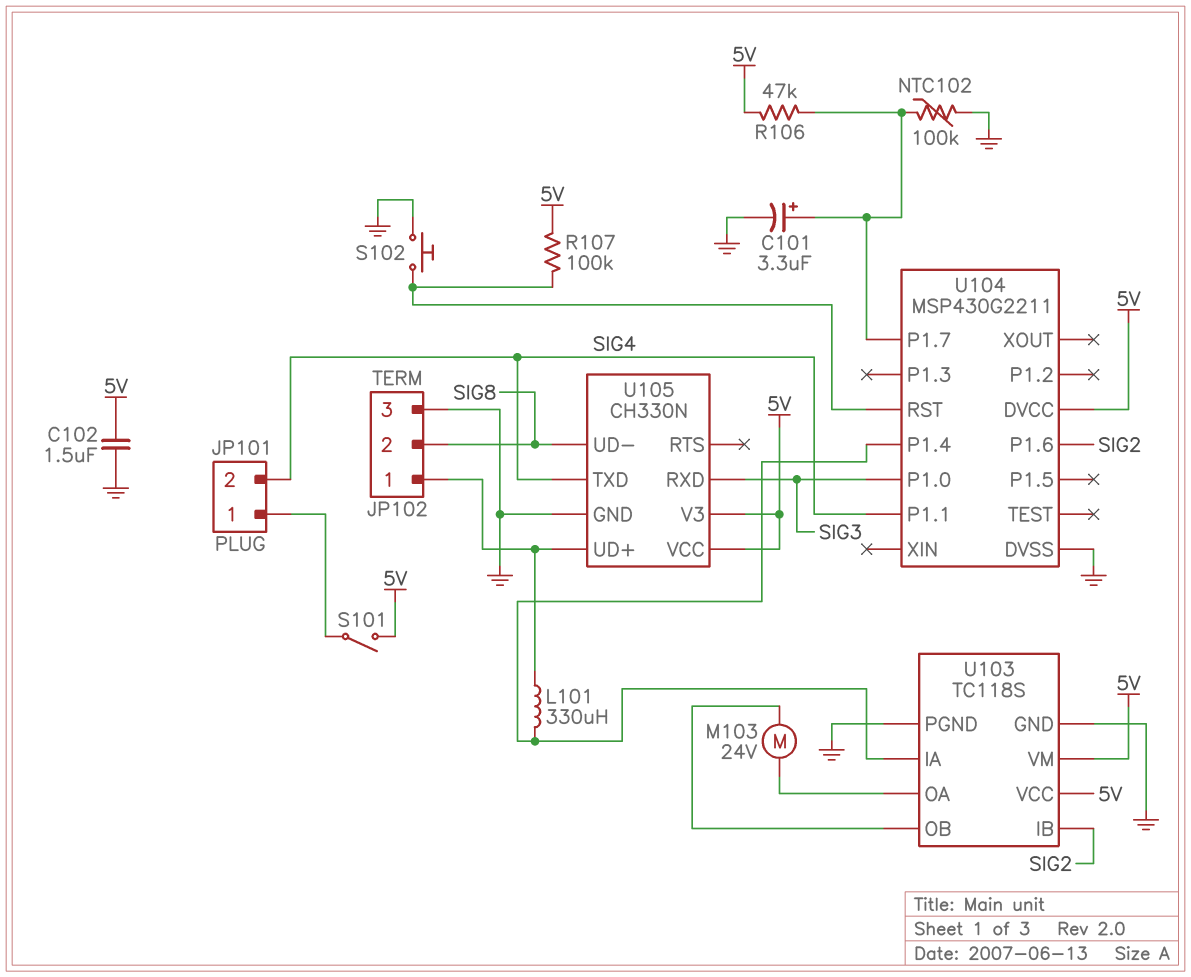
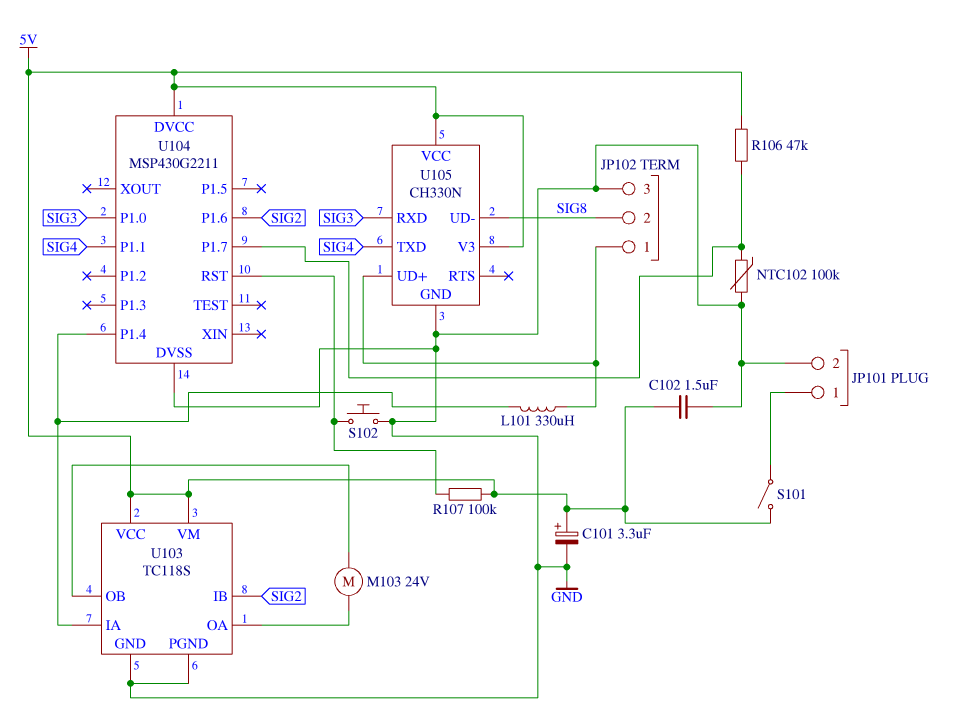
C101: 3.3uF (plus U104/P1.7, minus GND) -> 3.3uF (plus 5V, minus GND)
JP101 pin 2: SIG4 -> GND

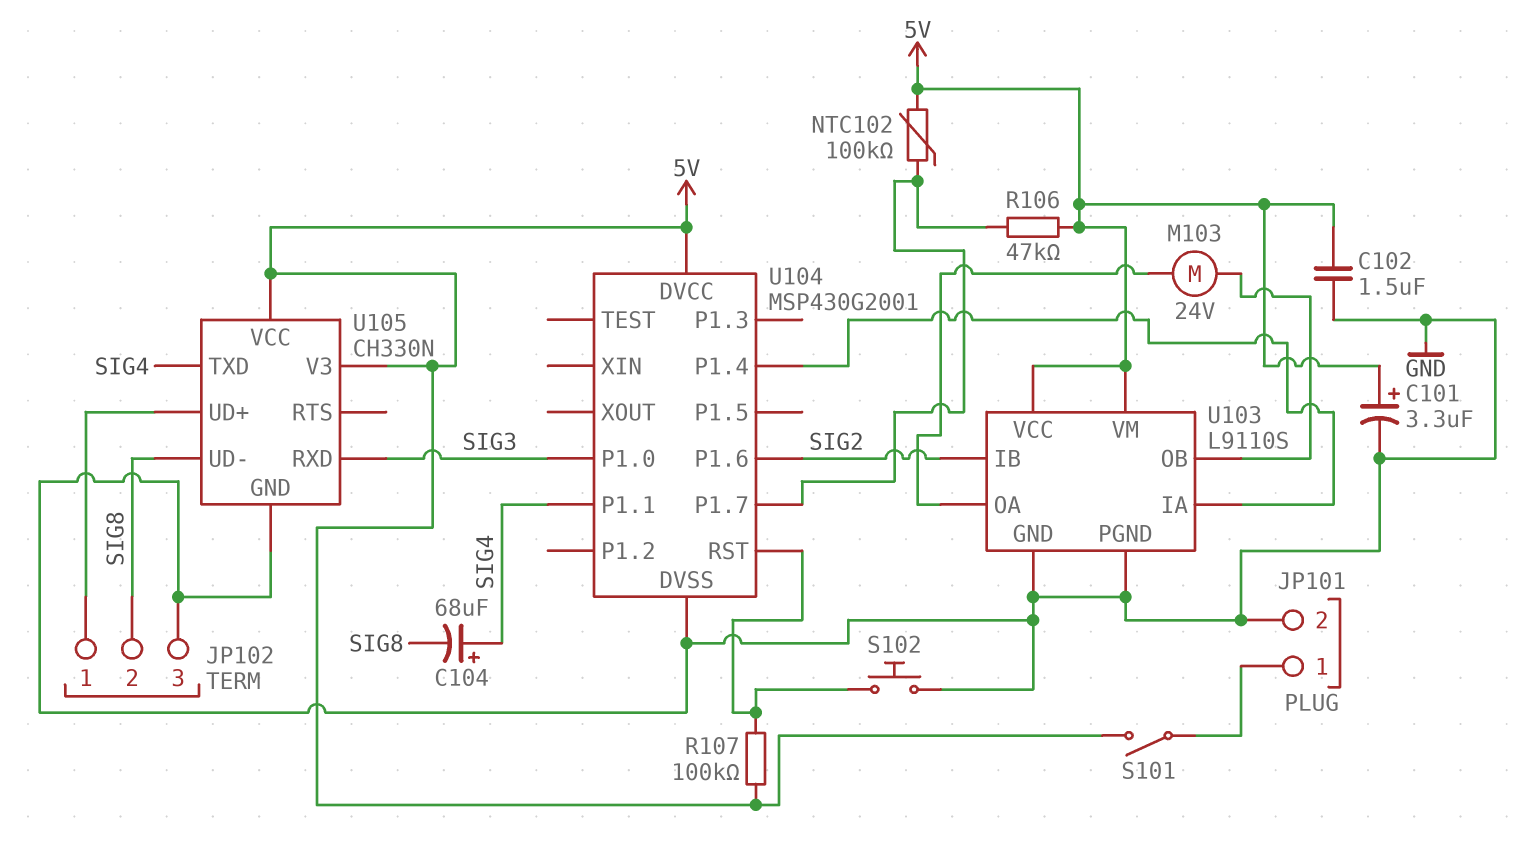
C104: none -> 68uF (plus SIG4, minus SIG8)
L101: 330uH (JP102/1, U103/IA) -> none
NTC102: 100k (GND, U104/P1.7) -> 100k (5V, U104/P1.7)
U103: TC118S -> L9110S
U104: MSP430G2211 -> MSP430G2001

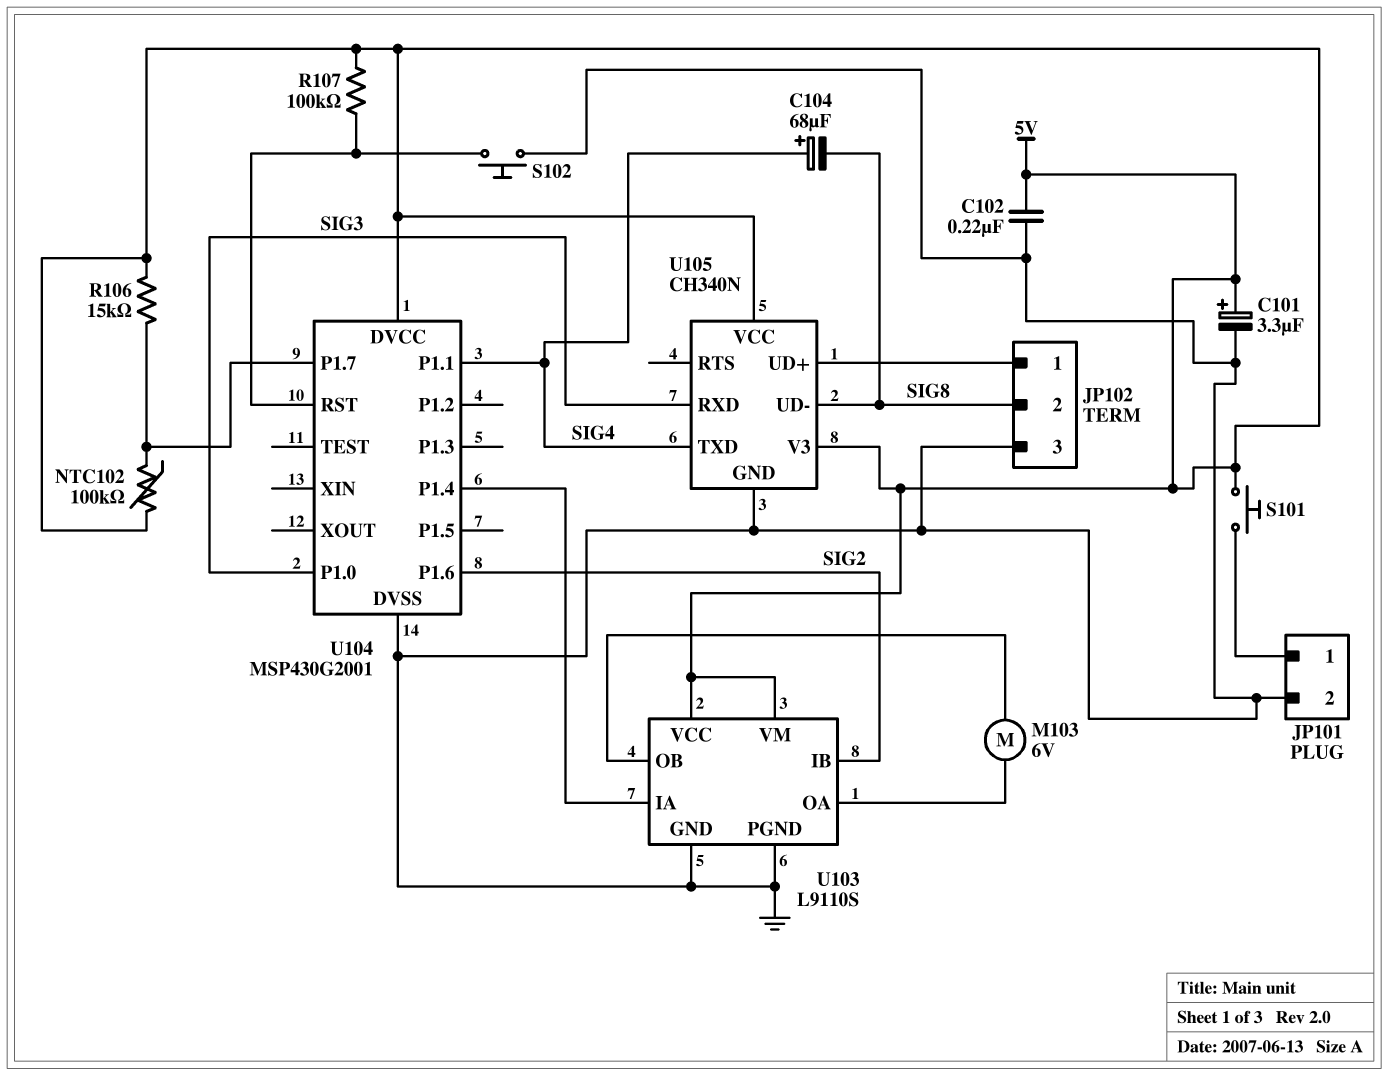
C102: 1.5uF (5V, GND) -> 220nF (5V, GND)
M103: motor 24V (U103/OA, U103/OB) -> motor 6V (U103/OA, U103/OB)
R106: 47k (5V, U104/P1.7) -> 15k (5V, U104/P1.7)
S101: switch (5V, JP101/1) -> button (5V, JP101/1)
U105: CH330N -> CH340N

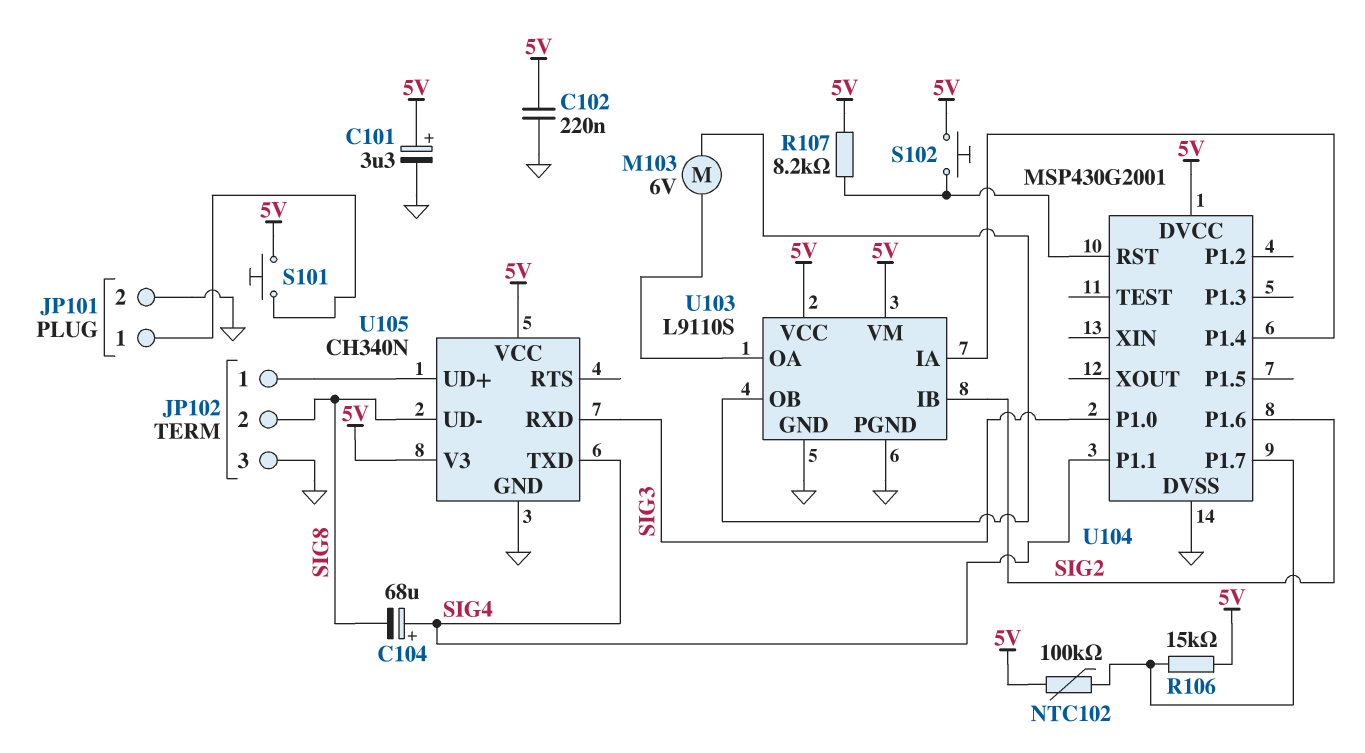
R107: 100k (5V, U104/RST) -> 8.2k (5V, U104/RST)
S102: button (GND, U104/RST) -> button (5V, U104/RST)

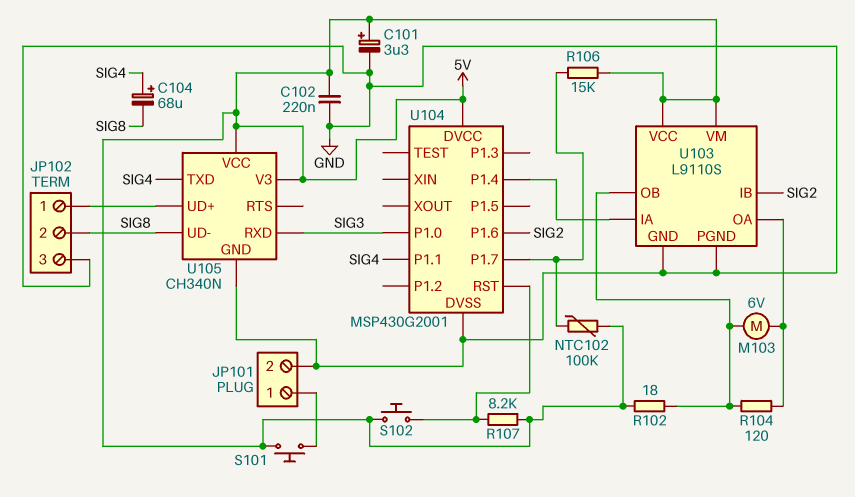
R102: none -> 18 (5V, U103/OB)
R104: none -> 120 (U103/OA, U103/OB)

